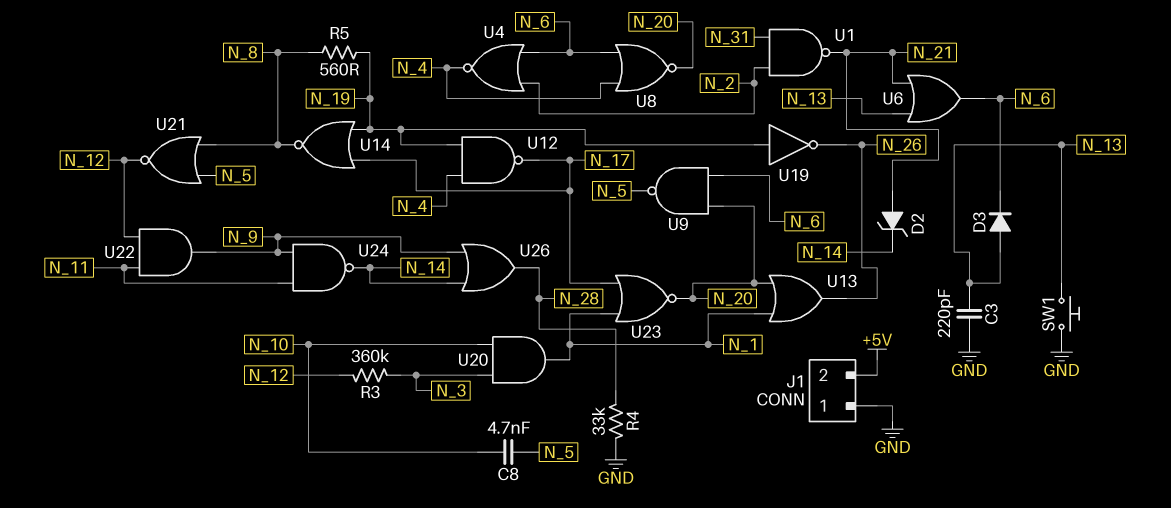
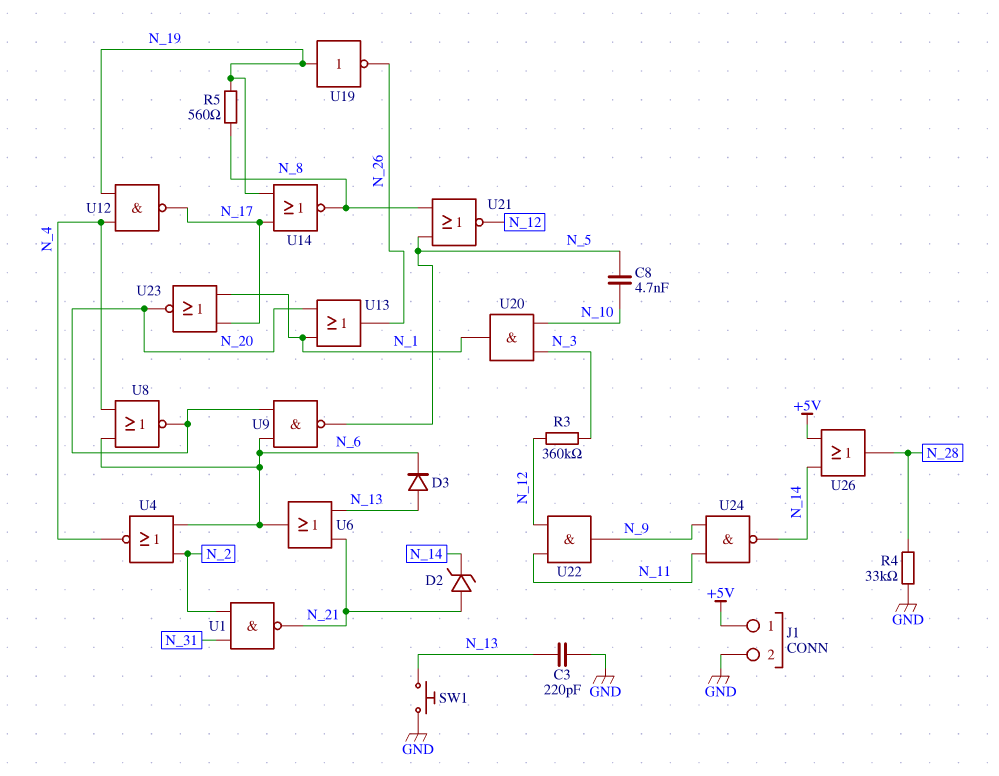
J1 pin 1: GND -> +5V
J1 pin 2: +5V -> GND
U26: OR (in N_9, in N_14, out N_28) -> OR (in +5V, in N_14, out N_28)

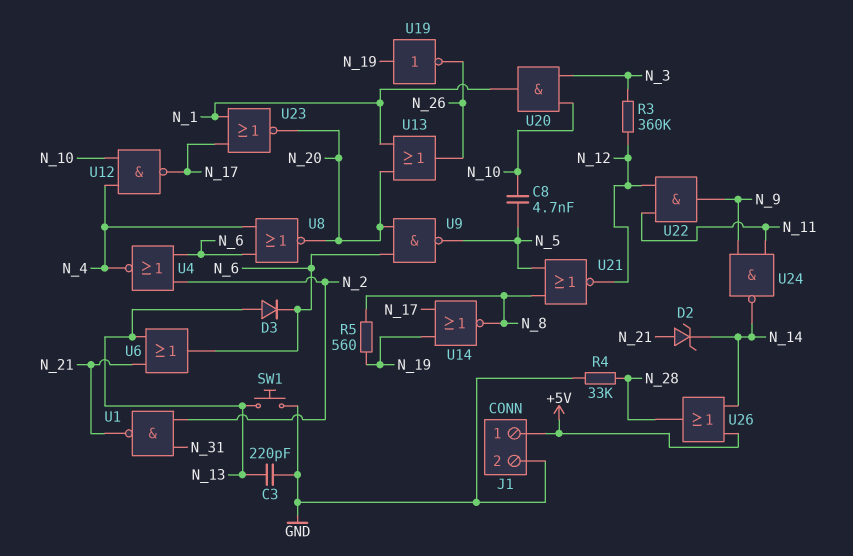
U12: NAND (in N_4, in N_19, out N_17) -> NAND (in N_4, in N_10, out N_17)

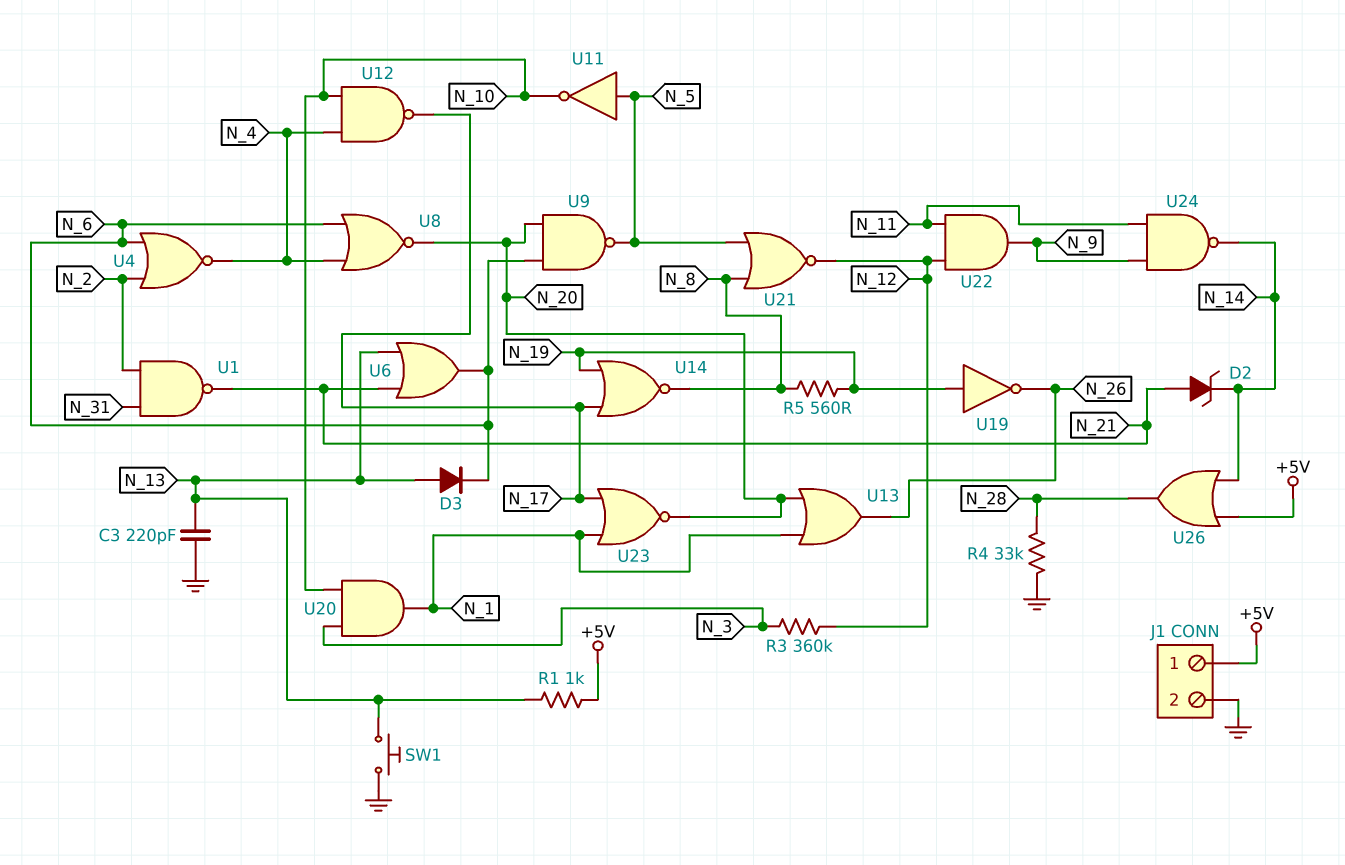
C8: 4.7nF (N_5, N_10) -> none
R1: none -> 1k (+5V, N_13)
U11: none -> NOT (in N_5, out N_10)

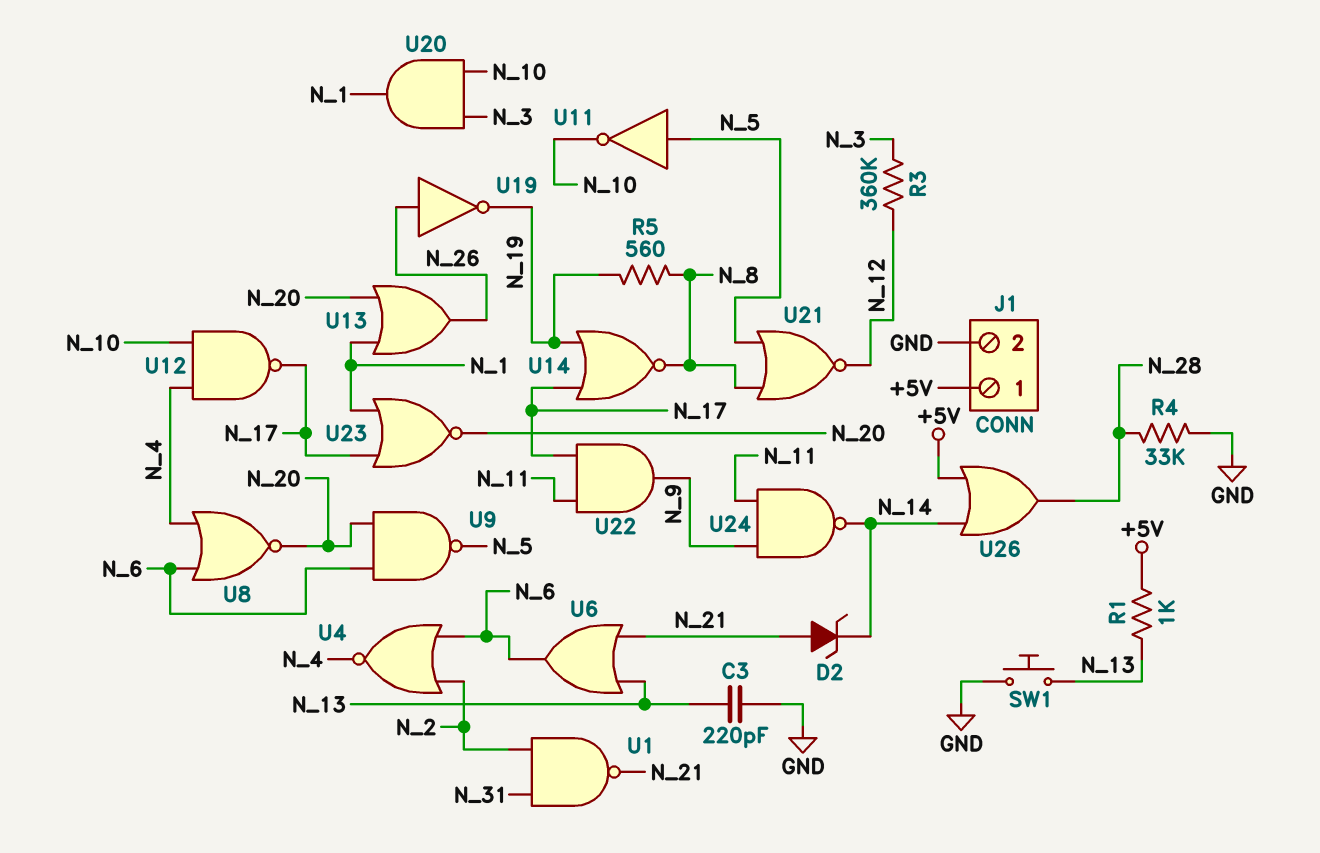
D3: diode (A N_13, K N_6) -> none
U19: NOT (in N_19, out N_26) -> NOT (in N_26, out N_19)
U22: AND (in N_11, in N_12, out N_9) -> AND (in N_11, in N_17, out N_9)

